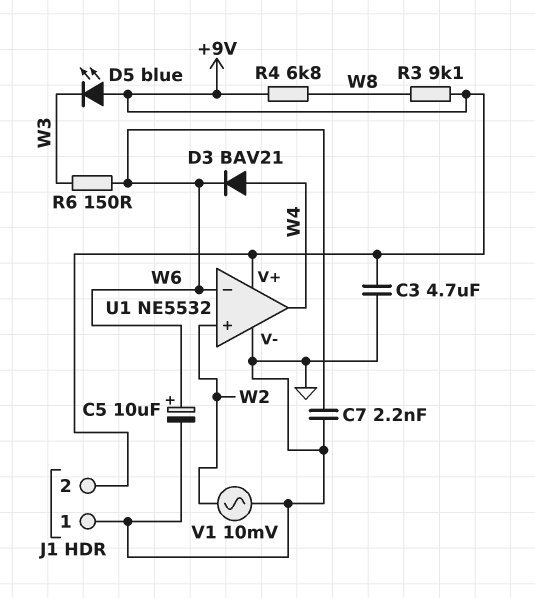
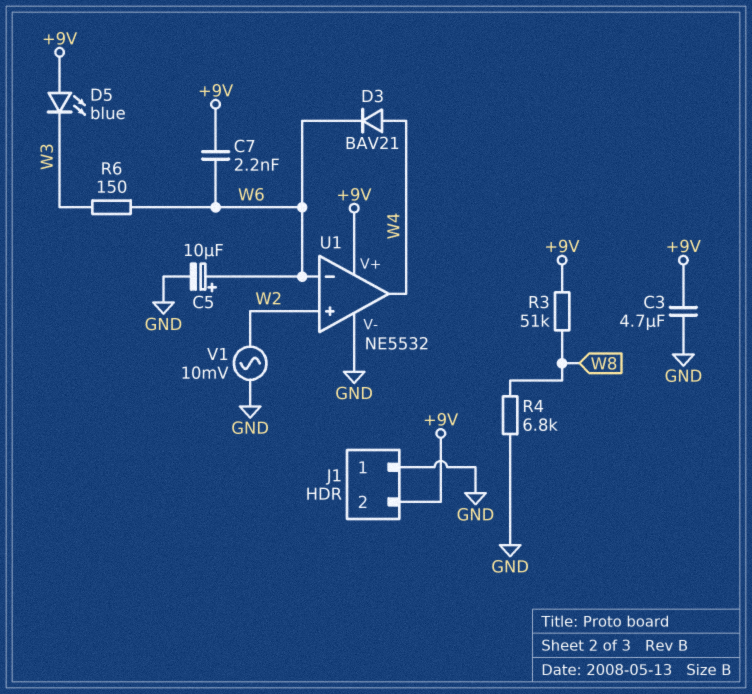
C7: 2.2nF (GND, W6) -> 2.2nF (+9V, W6)
R3: 9.1k (+9V, W8) -> 51k (+9V, W8)
R4: 6.8k (+9V, W8) -> 6.8k (GND, W8)

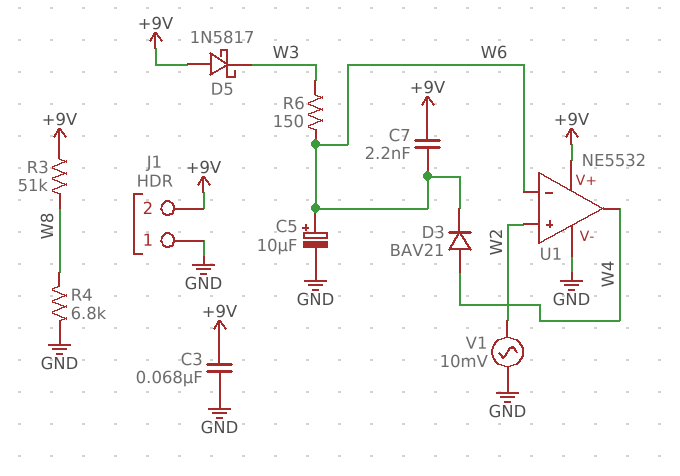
C3: 4.7uF (+9V, GND) -> 68nF (+9V, GND)
D5: LED blue (A +9V, K W3) -> schottky 1N5817 (A +9V, K W3)

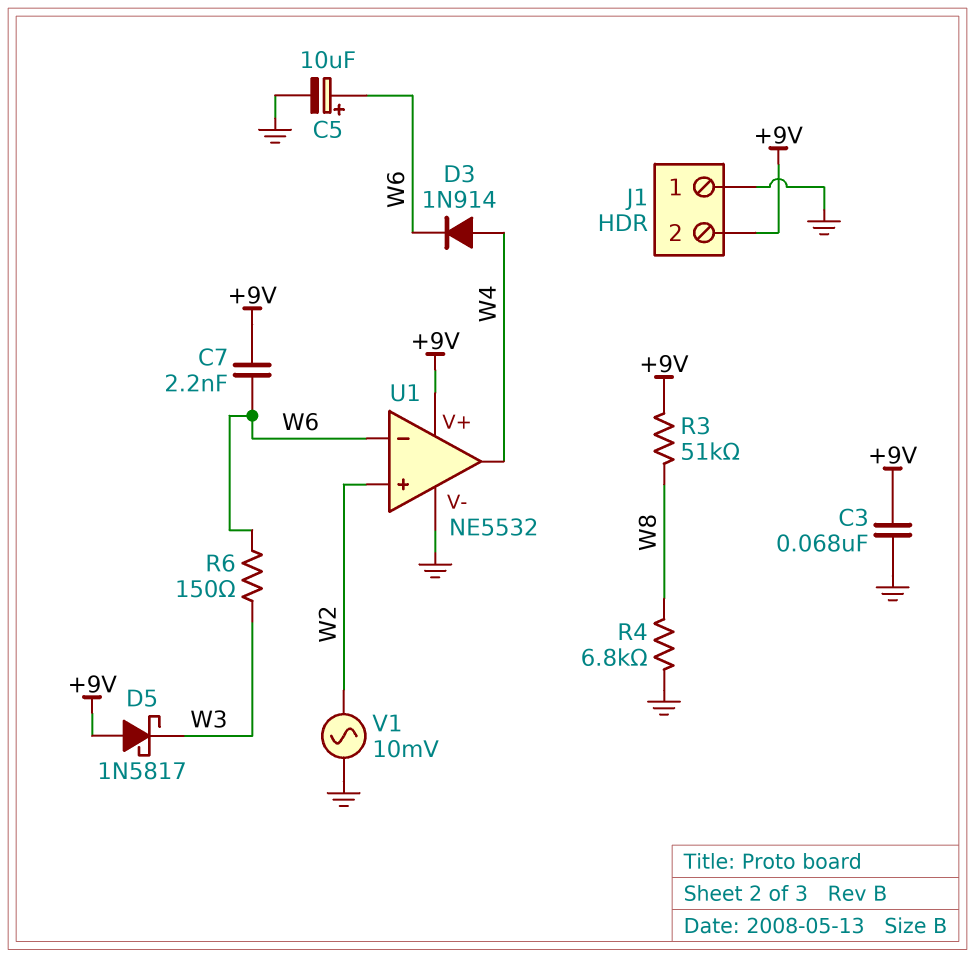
D3: diode BAV21 (A W4, K W6) -> diode 1N914 (A W4, K W6)

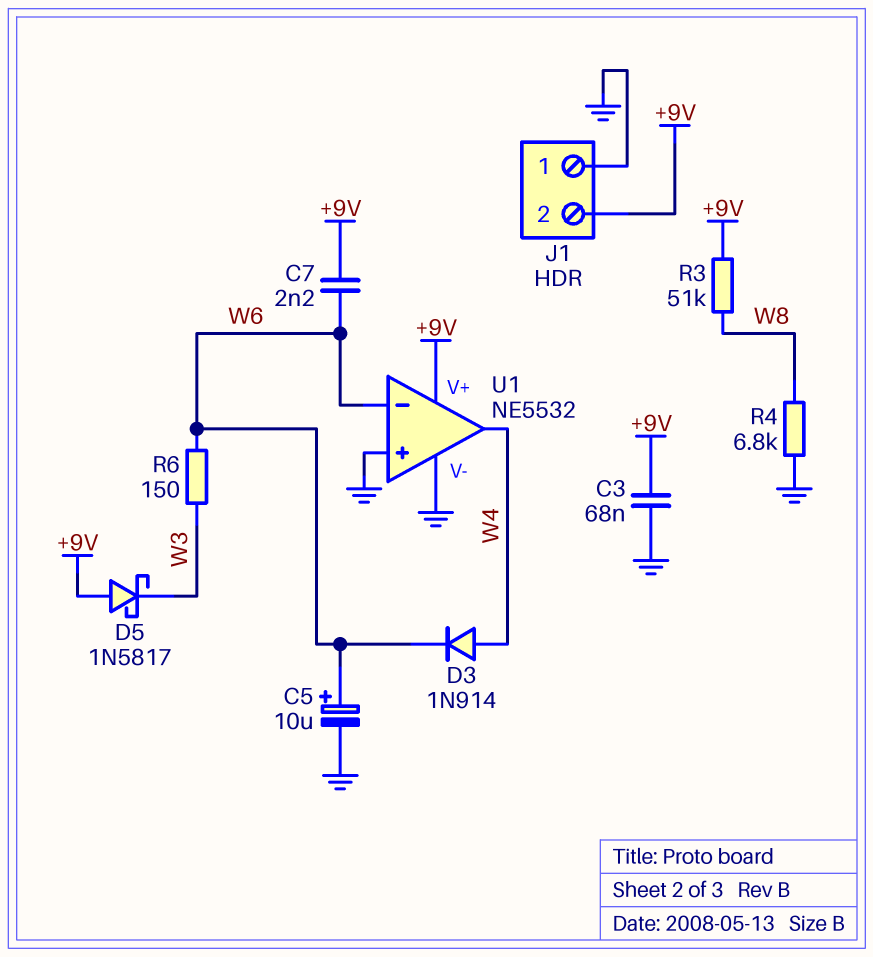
U1 pin in+: W2 -> GND
V1: AC 10mV (GND, W2) -> none

